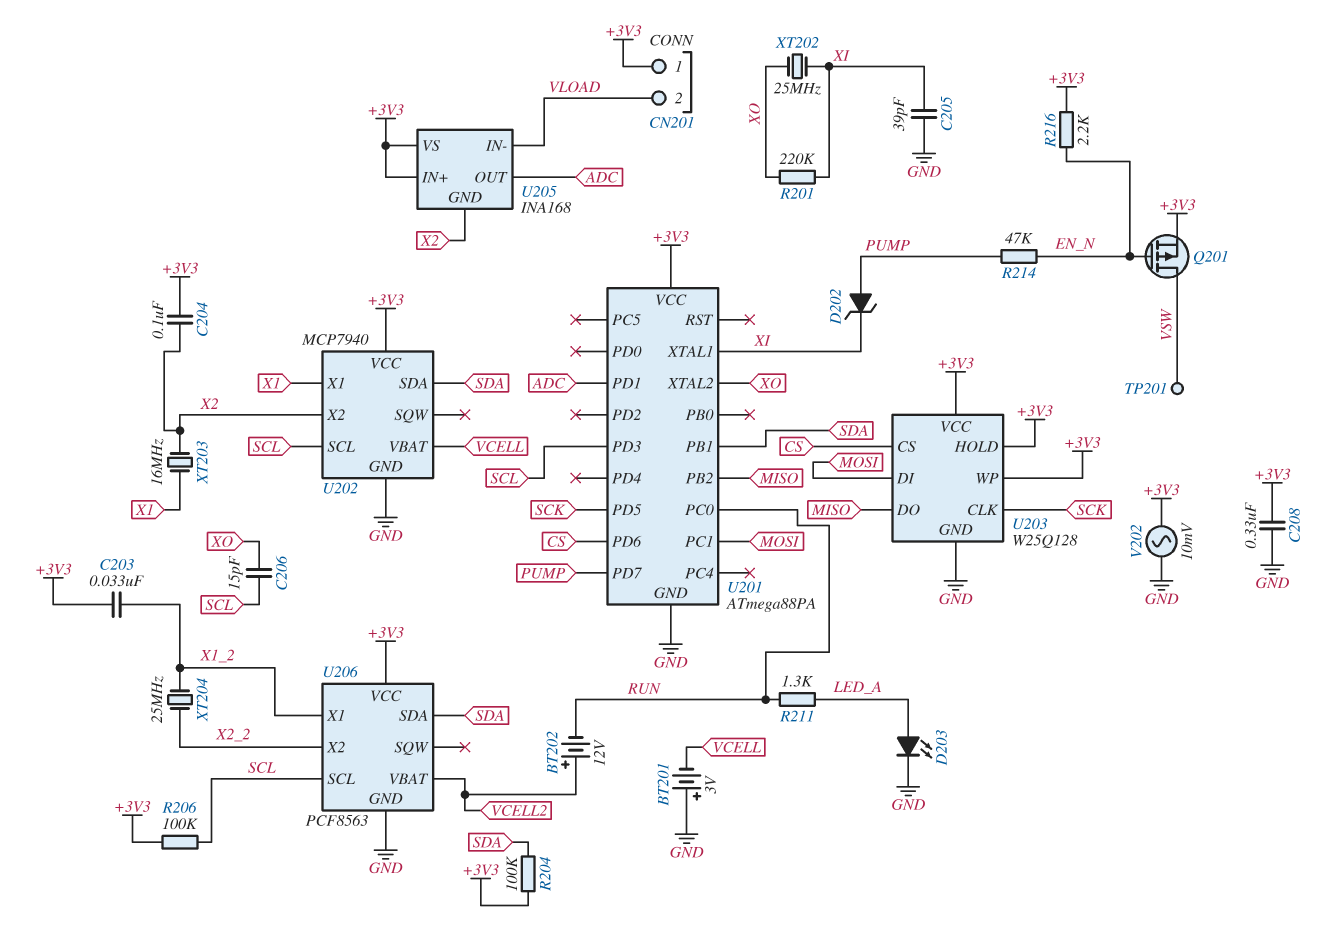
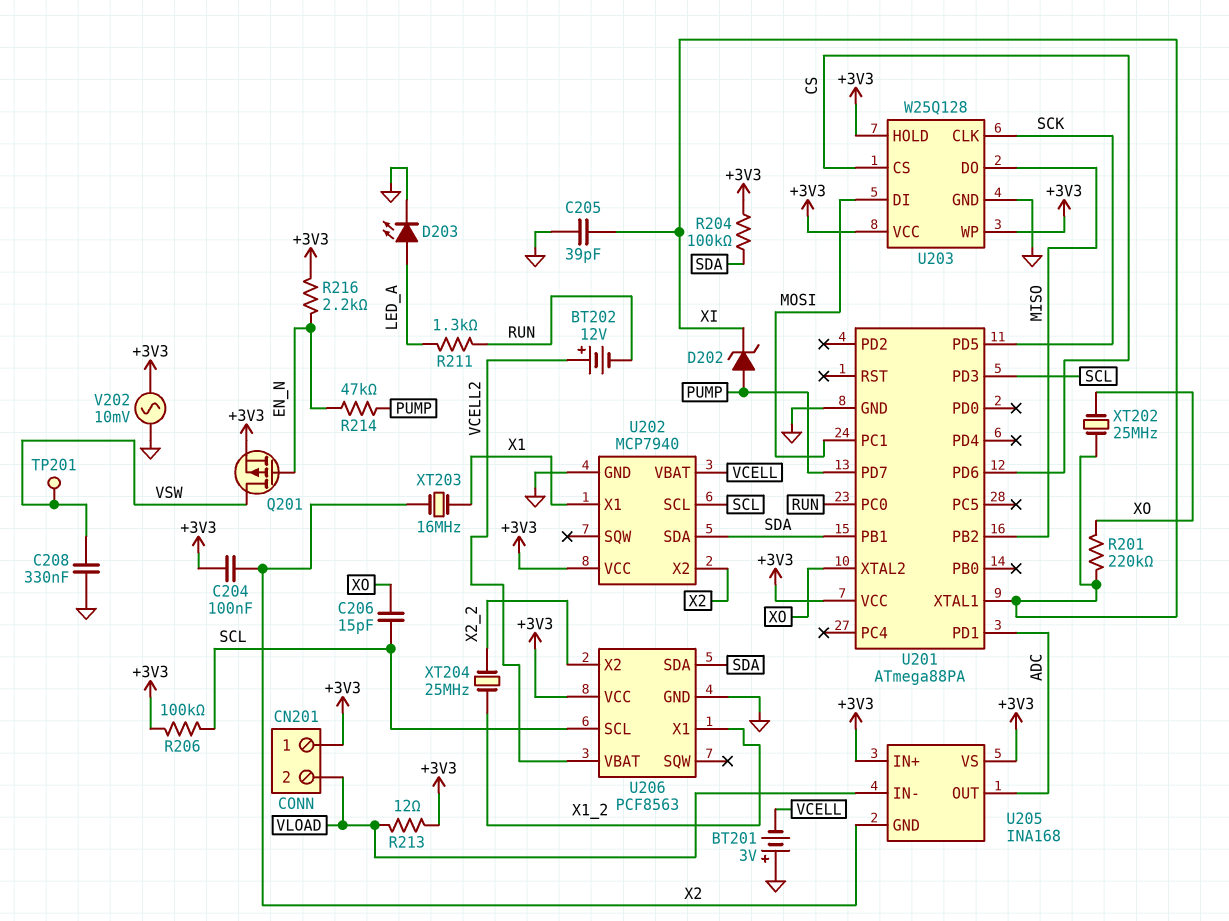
C203: 33nF (+3V3, X1_2) -> none
C208: 330nF (+3V3, GND) -> 330nF (GND, VSW)
R213: none -> 12 (+3V3, VLOAD)

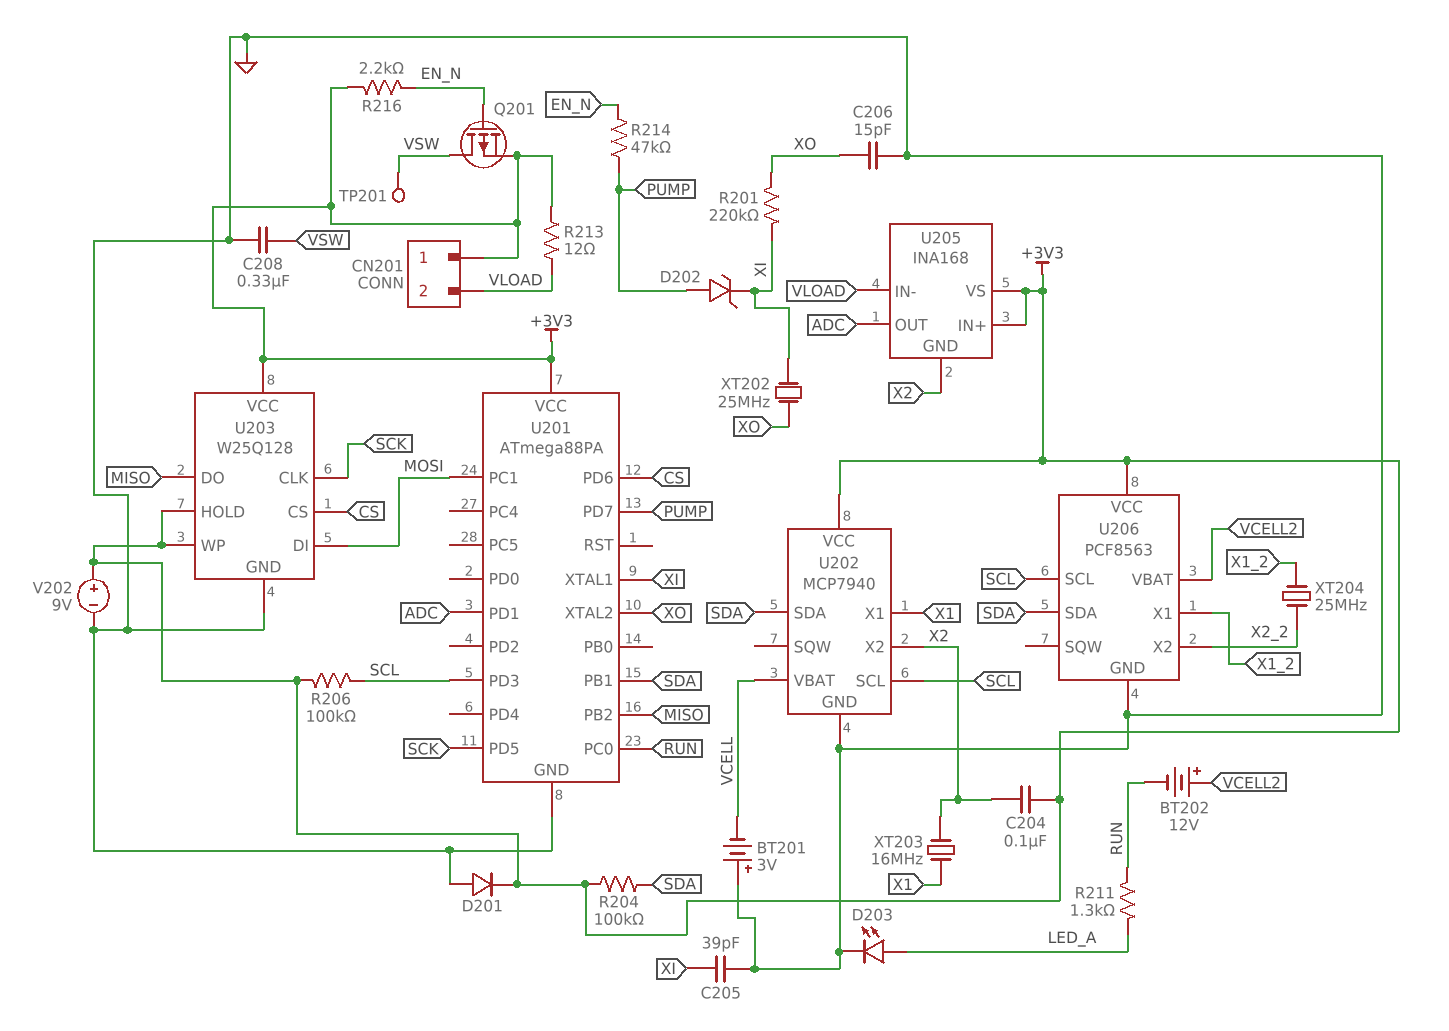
C206: 15pF (SCL, XO) -> 15pF (GND, XO)
D201: none -> diode (A GND, K +3V3)
V202: AC 10mV (+3V3, GND) -> 9V (plus +3V3, minus GND)

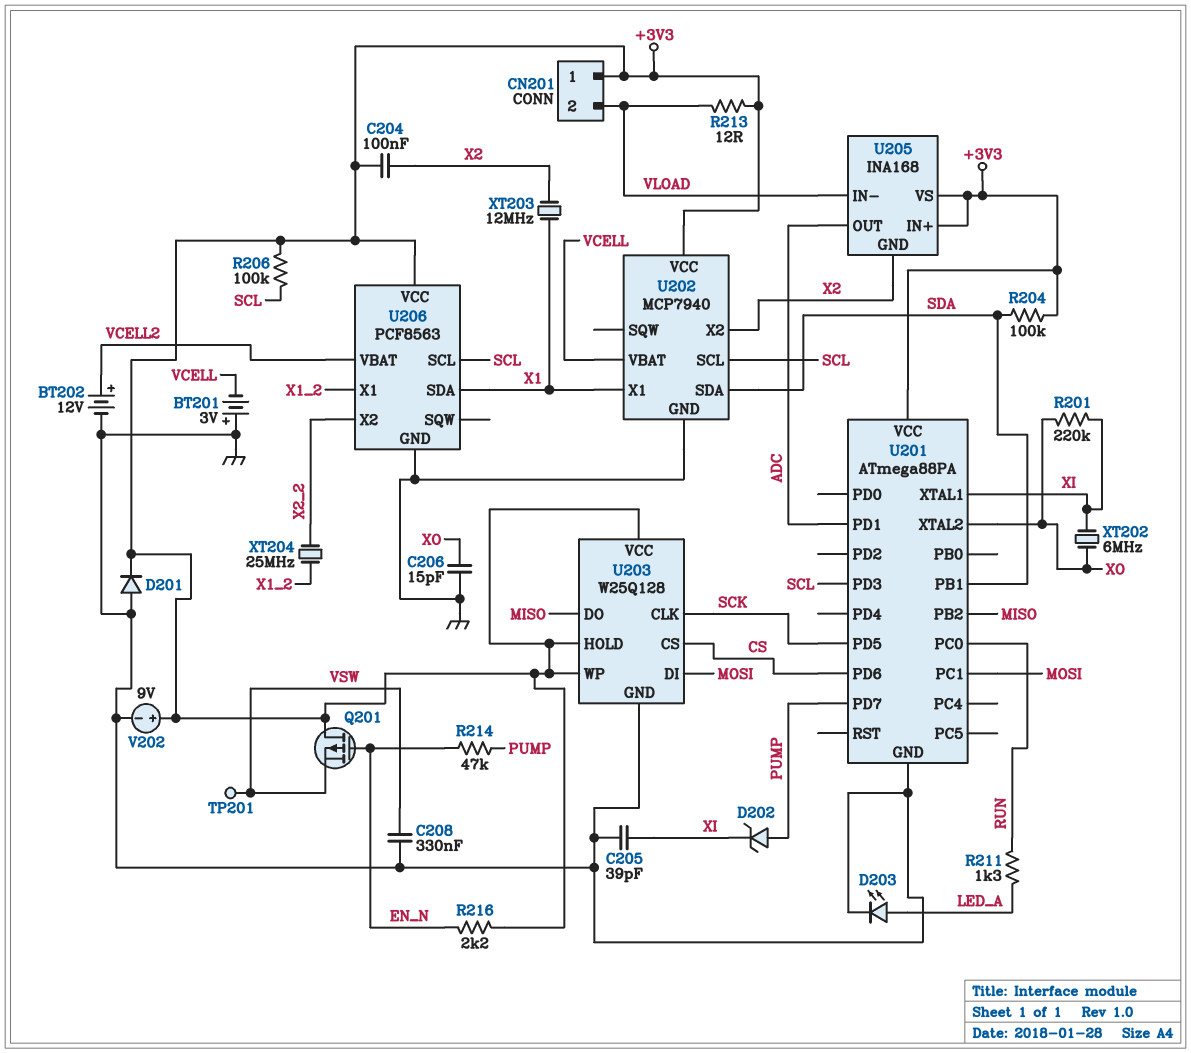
BT202: 12V (plus VCELL2, minus RUN) -> 12V (plus VCELL2, minus GND)
Q201: PMOS (G EN_N, D VSW, S +3V3) -> PMOS (G EN_N, D +3V3, S VSW)
U206 pin SDA: SDA -> X1
XT202: 25MHz (XI, XO) -> 6MHz (XI, XO)
XT203: 16MHz (X1, X2) -> 12MHz (X1, X2)

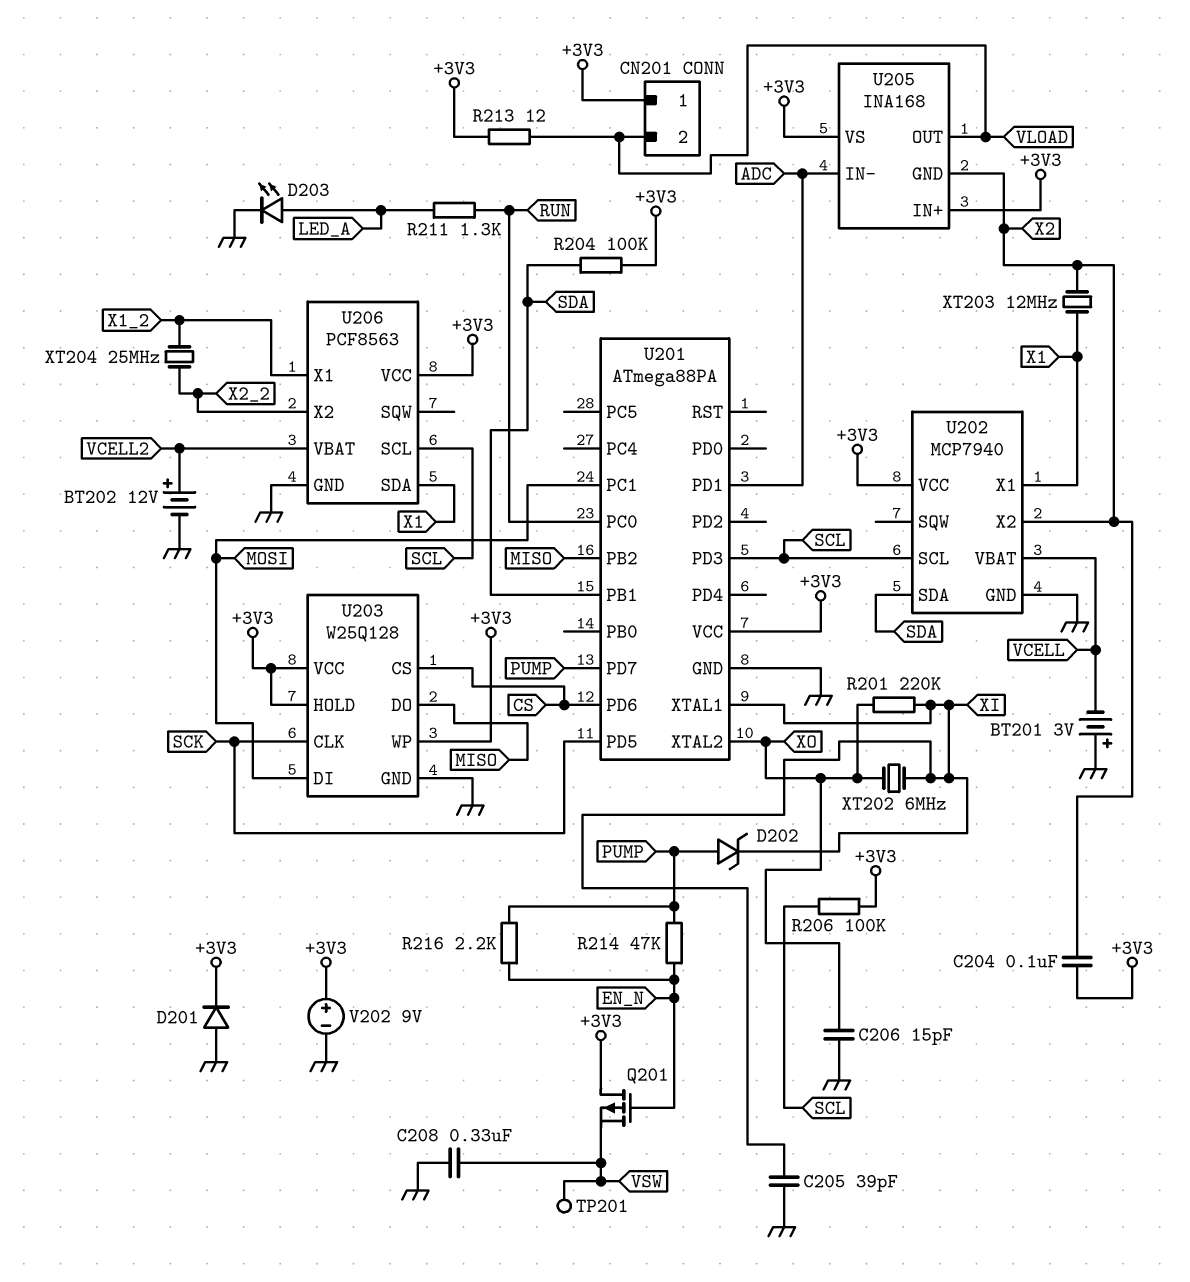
R216: 2.2k (+3V3, EN_N) -> 2.2k (EN_N, PUMP)
U205 pin IN-: VLOAD -> ADC
U205 pin OUT: ADC -> VLOAD

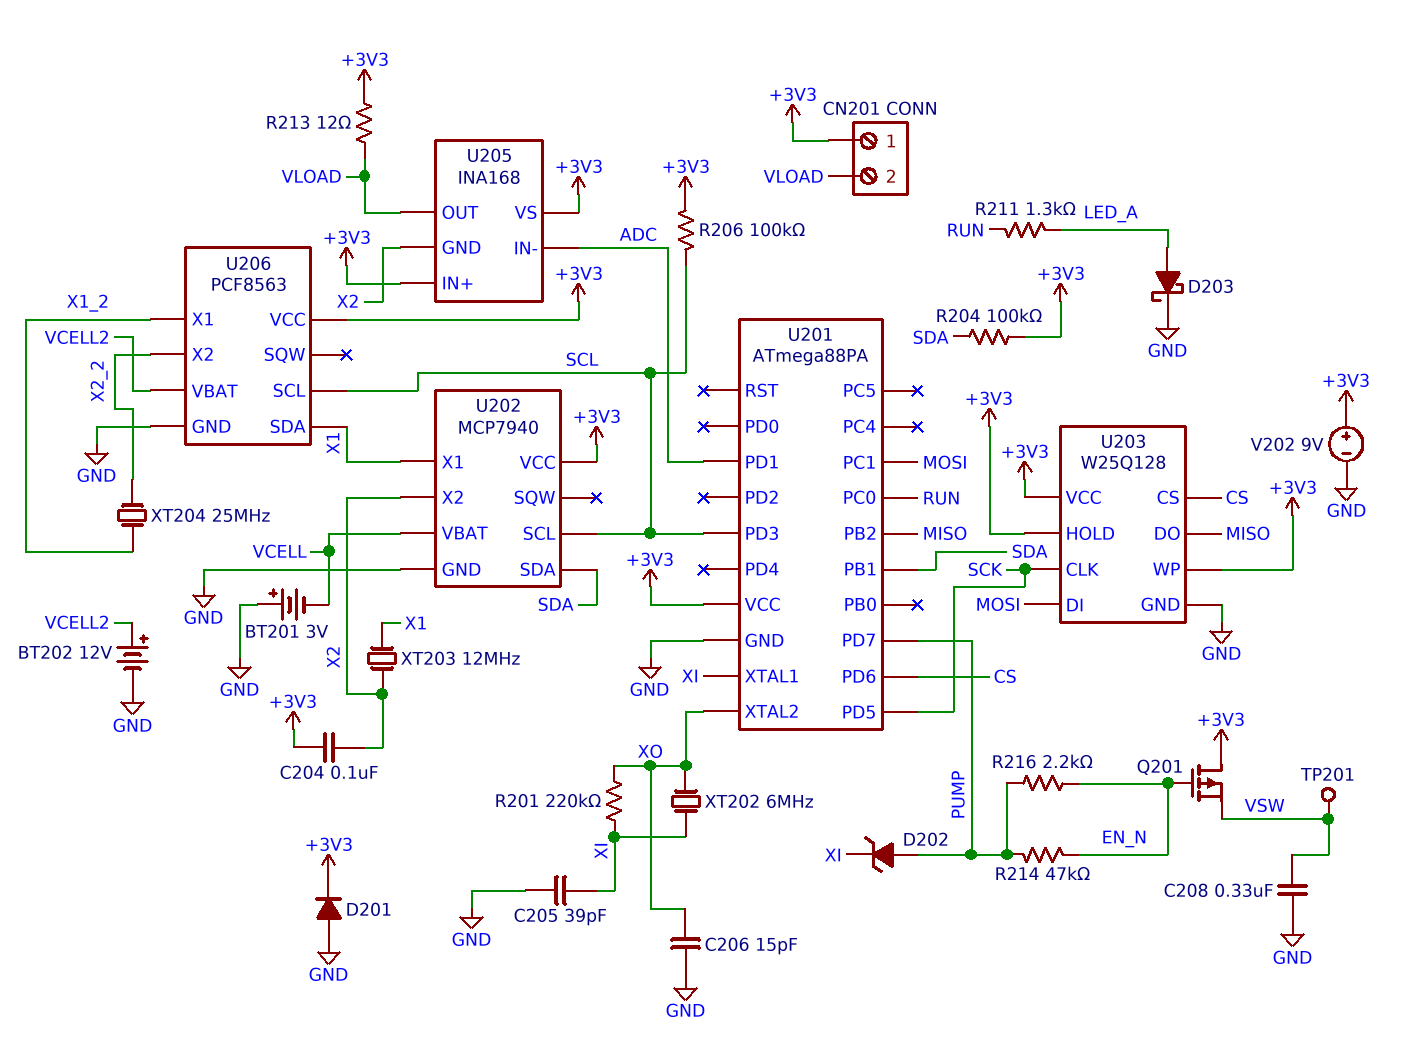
D203: LED (A LED_A, K GND) -> schottky (A LED_A, K GND)

